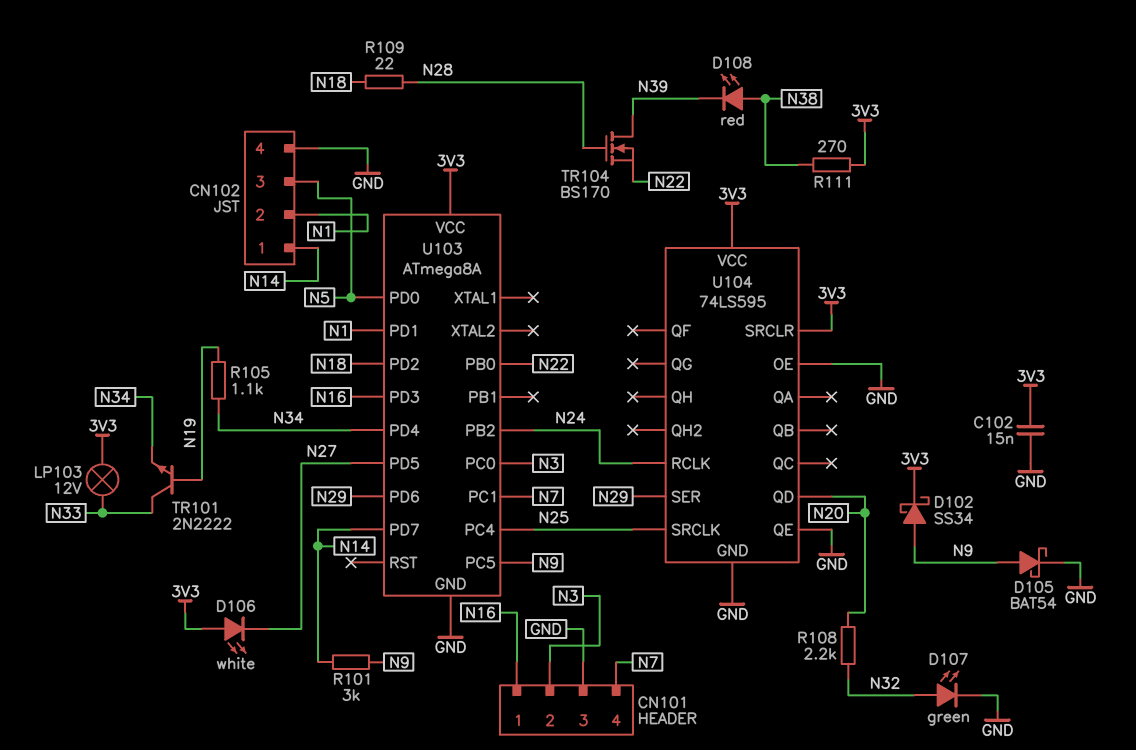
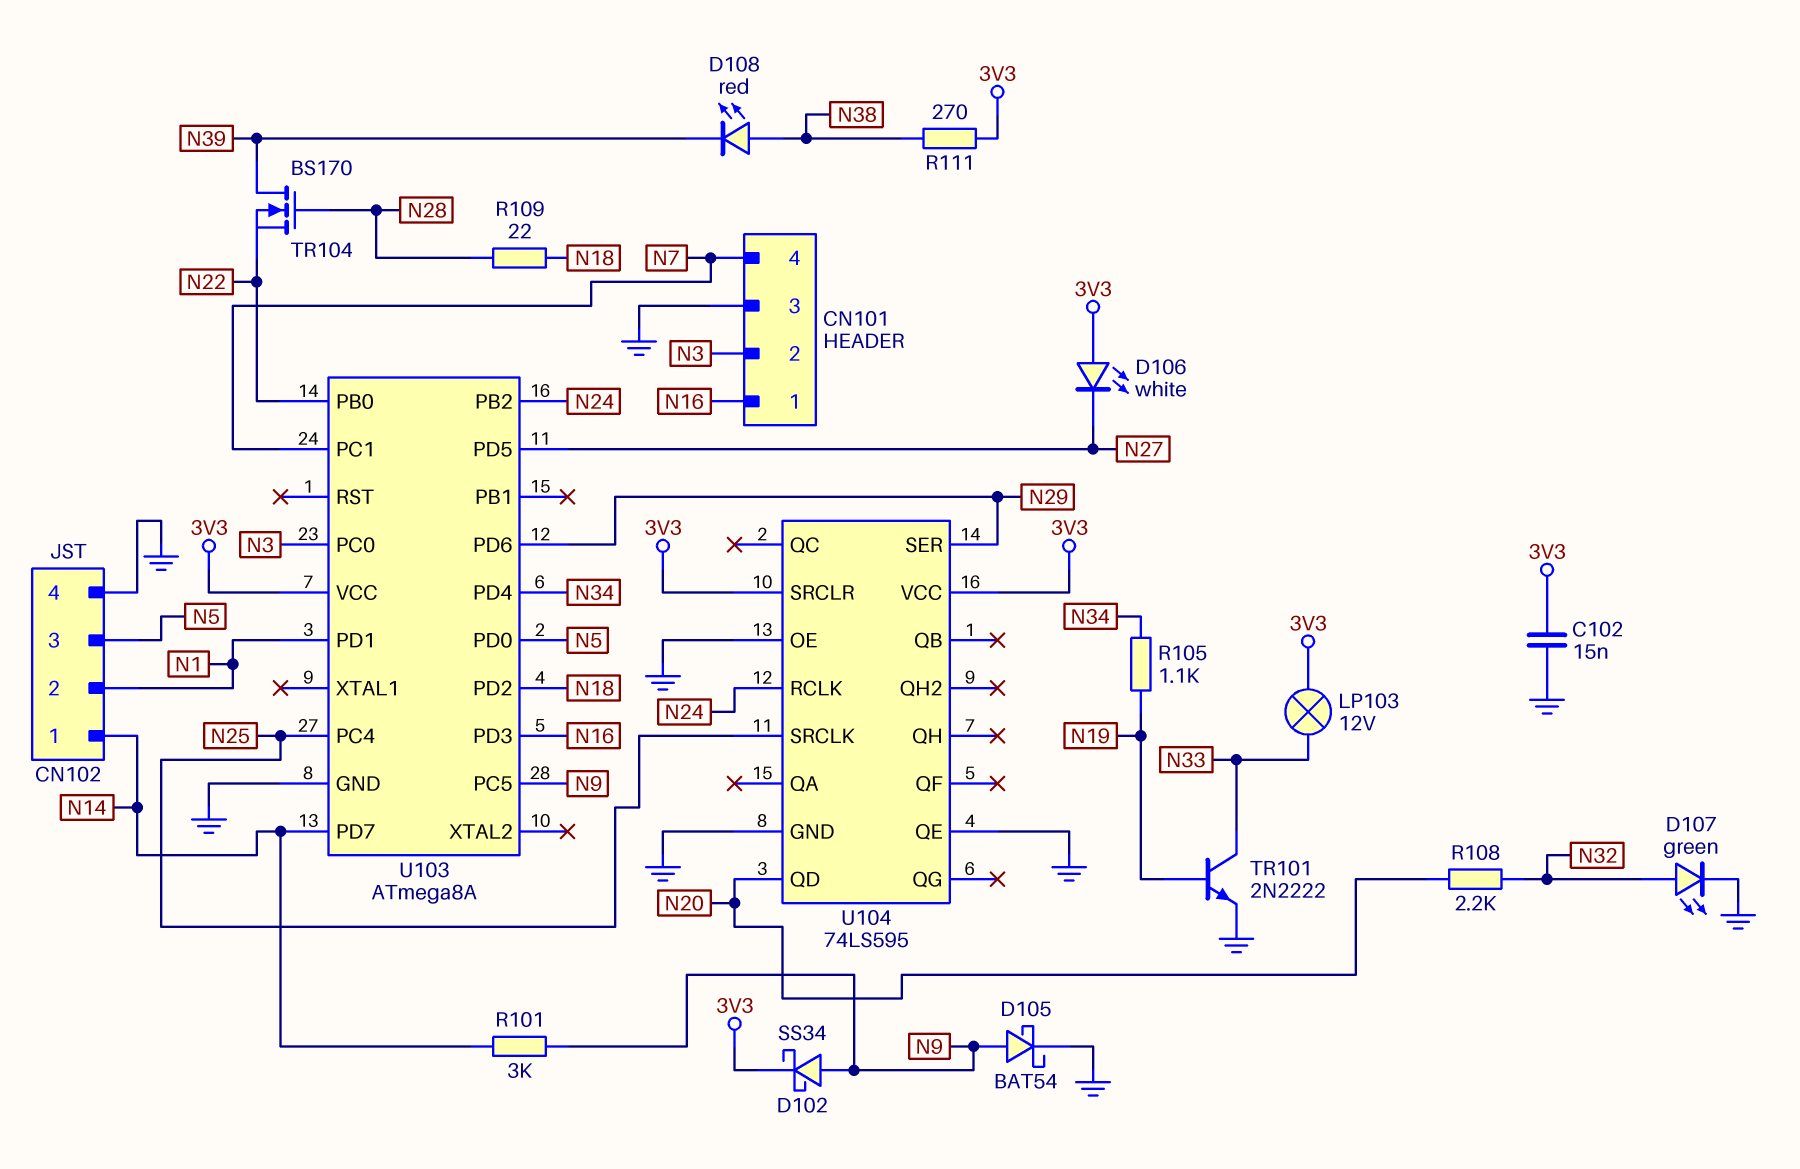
TR101: NPN 2N2222 (B N19, C N33, E N34) -> NPN 2N2222 (B N19, C N33, E GND)

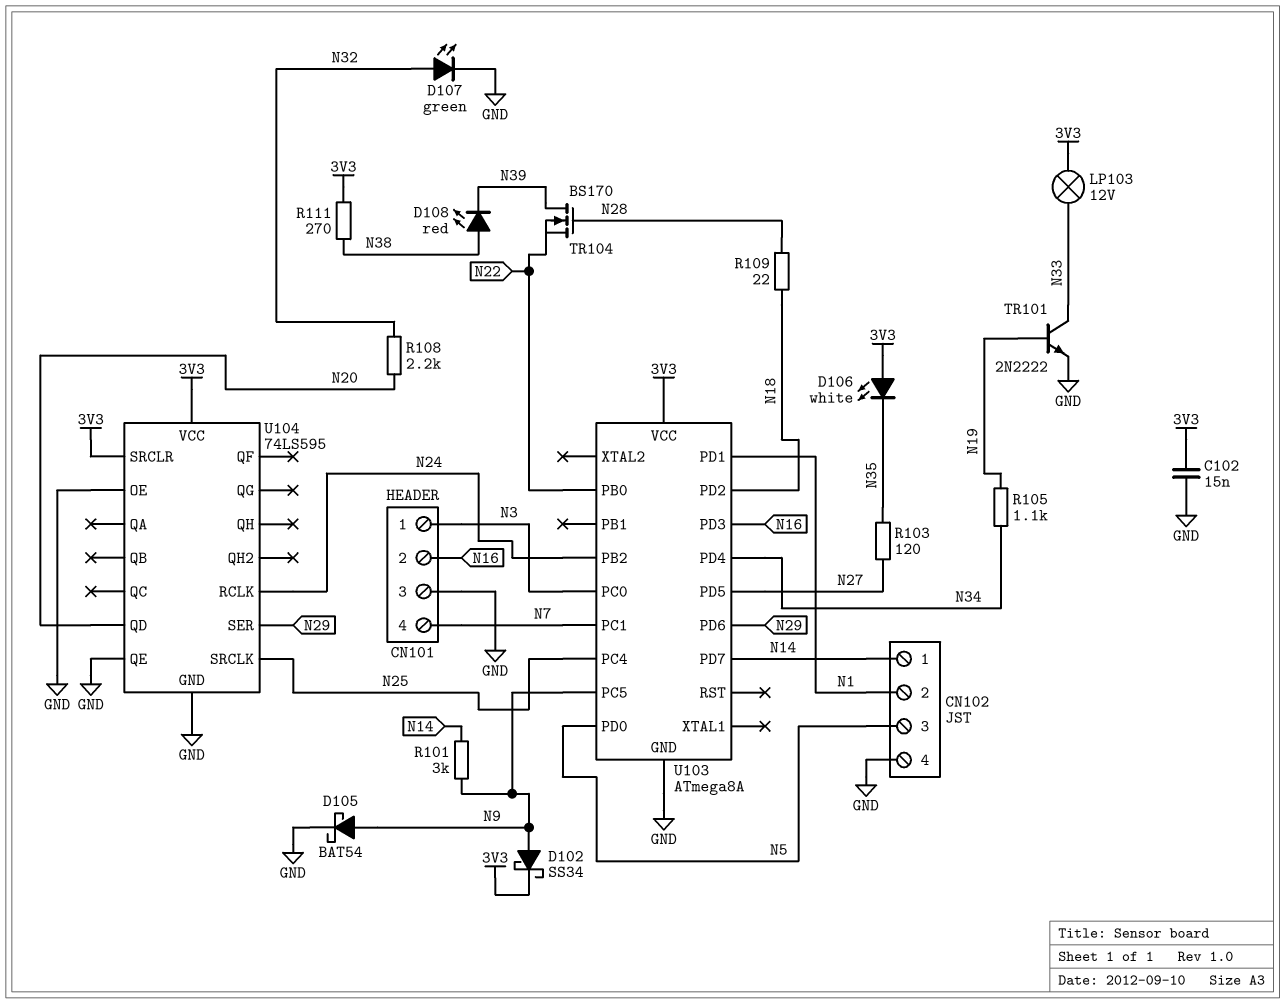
CN101 pin 1: N16 -> N3
CN101 pin 2: N3 -> N16
D106: LED white (A 3V3, K N27) -> LED white (A 3V3, K N35)
R103: none -> 120 (N27, N35)

